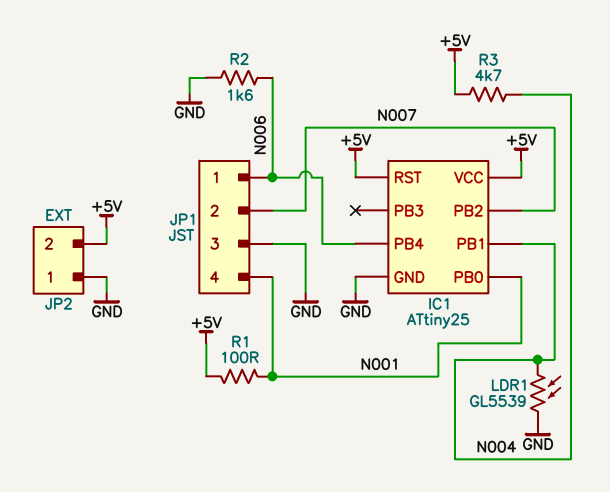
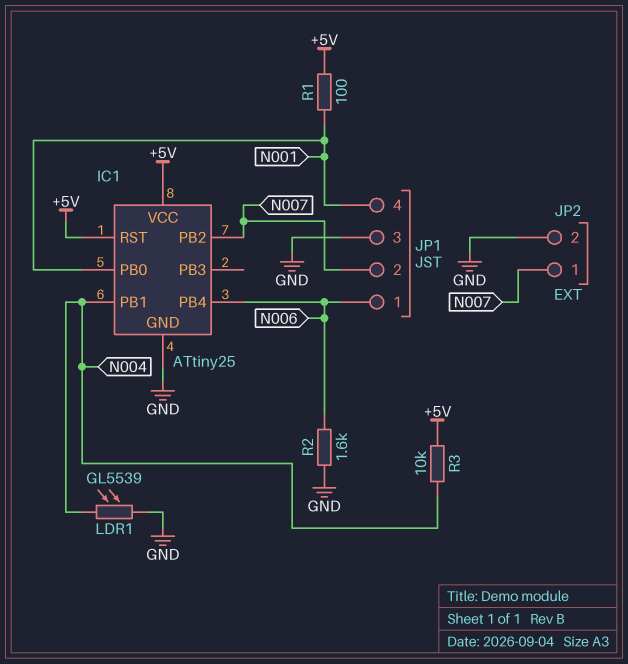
JP2 pin 1: GND -> N007
JP2 pin 2: +5V -> GND
R3: 4.7k (+5V, N004) -> 10k (+5V, N004)

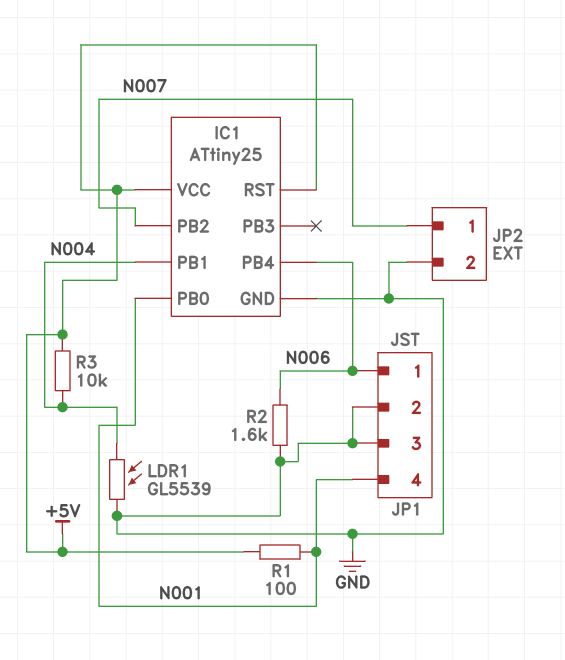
JP1 pin 2: N007 -> GND

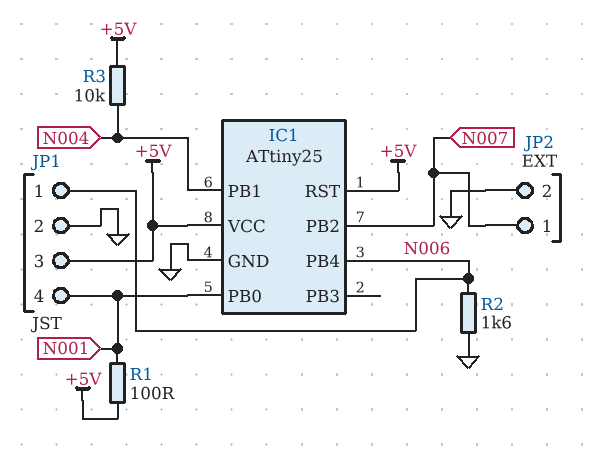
JP1 pin 3: GND -> +5V
LDR1: GL5539 (GND, N004) -> none

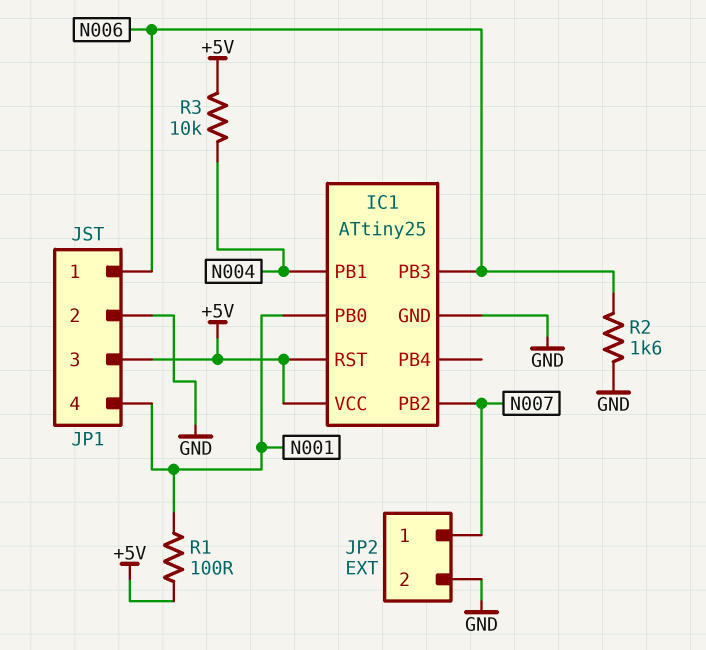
IC1 pin PB3: none -> N006
IC1 pin PB4: N006 -> none

